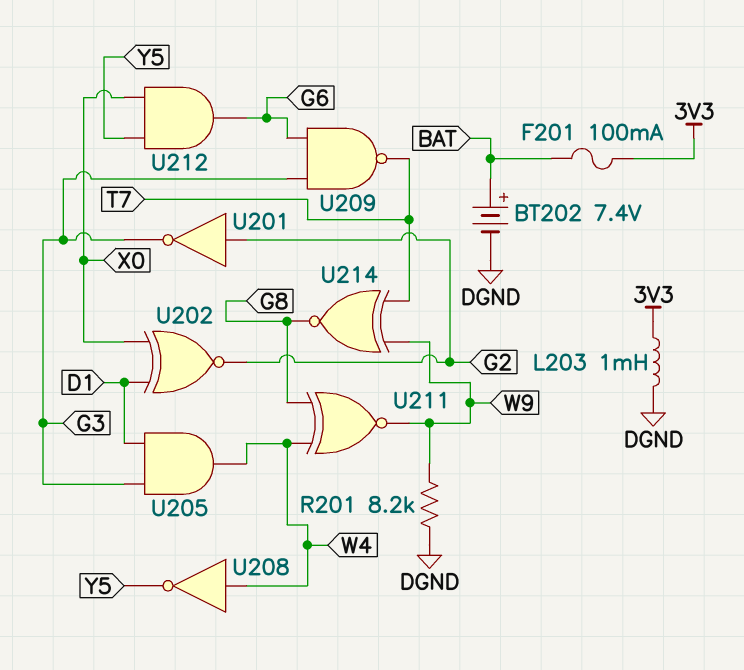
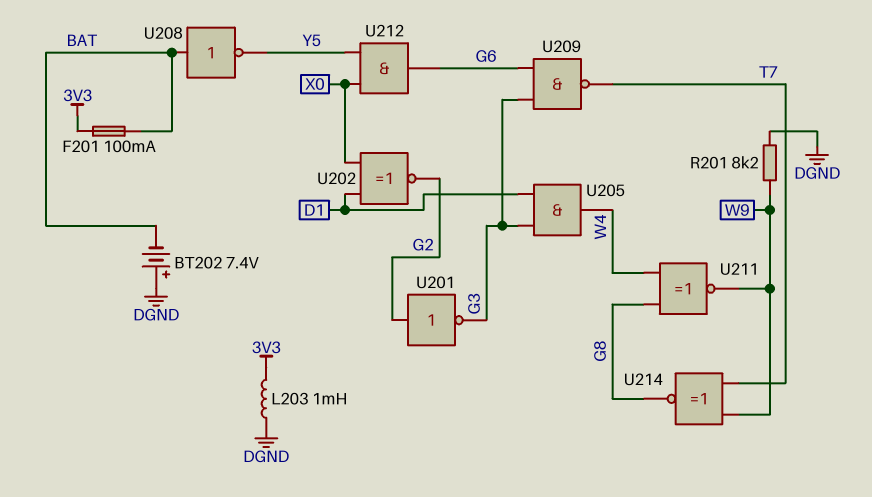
BT202: 7.4V (plus BAT, minus DGND) -> 7.4V (plus DGND, minus BAT)
U208: NOT (in W4, out Y5) -> NOT (in BAT, out Y5)

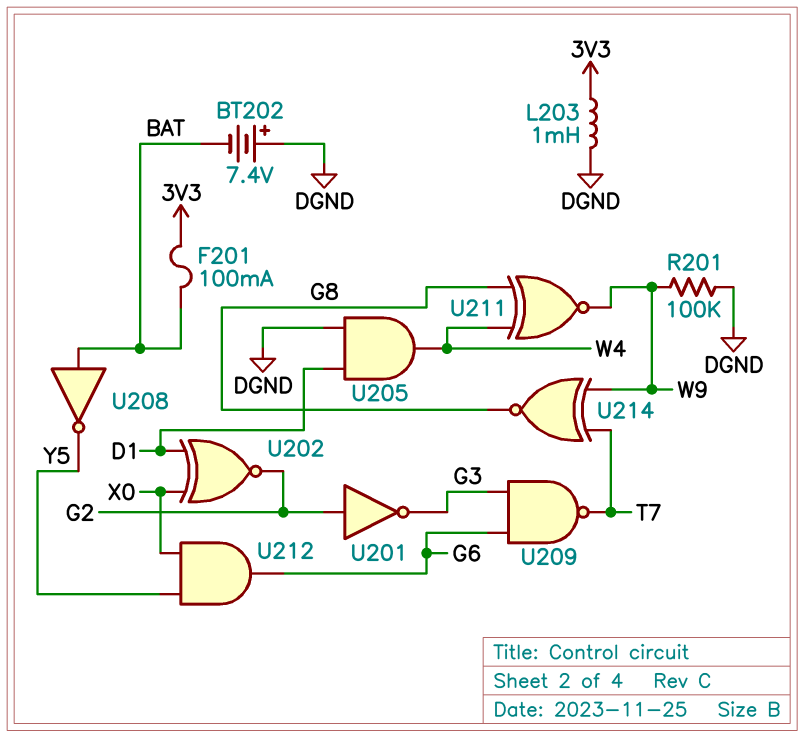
R201: 8.2k (DGND, W9) -> 100k (DGND, W9)
U205: AND (in D1, in G3, out W4) -> AND (in D1, in DGND, out W4)

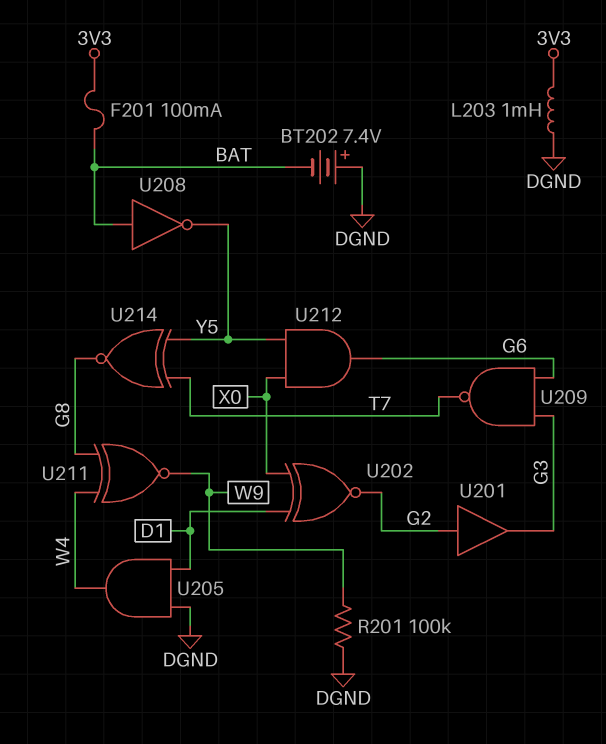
U201: NOT (in G2, out G3) -> buffer (in G2, out G3)
U214: XNOR (in T7, in W9, out G8) -> XNOR (in T7, in Y5, out G8)

